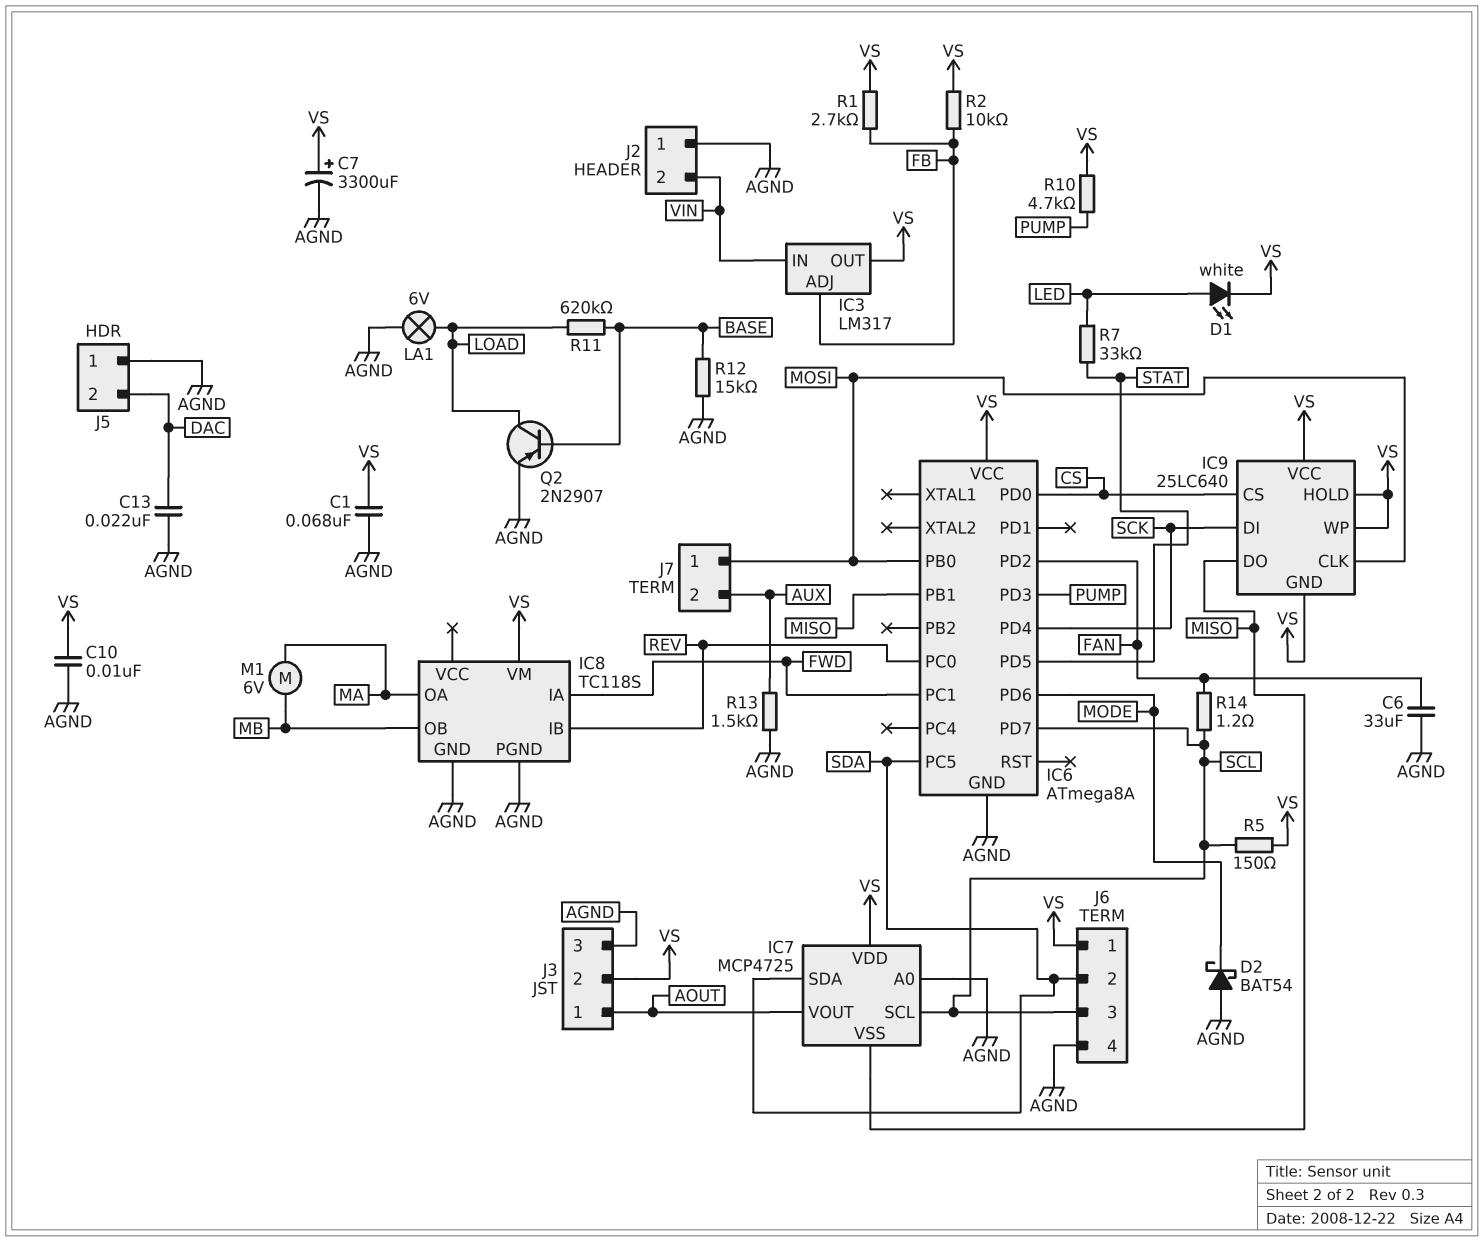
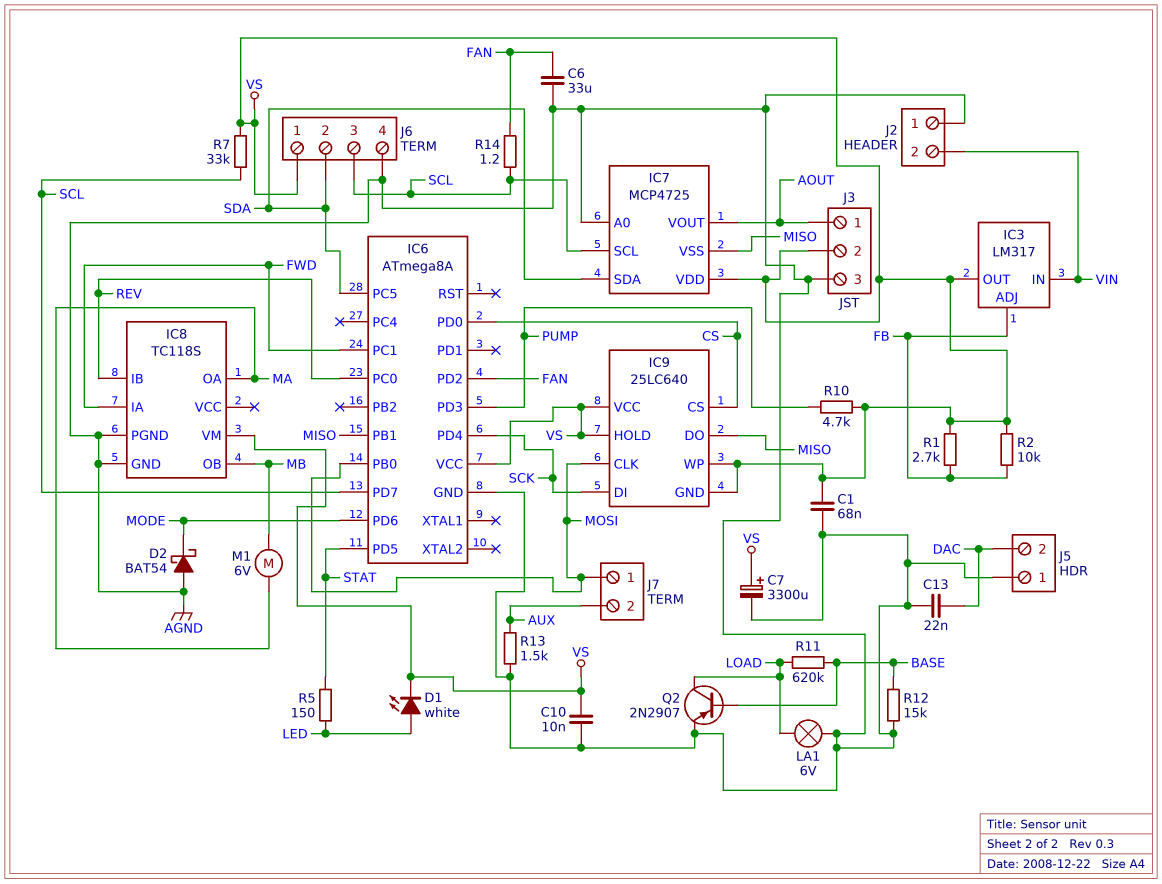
R5: 150 (SCL, VS) -> 150 (LED, STAT)
R7: 33k (LED, STAT) -> 33k (SCL, VS)

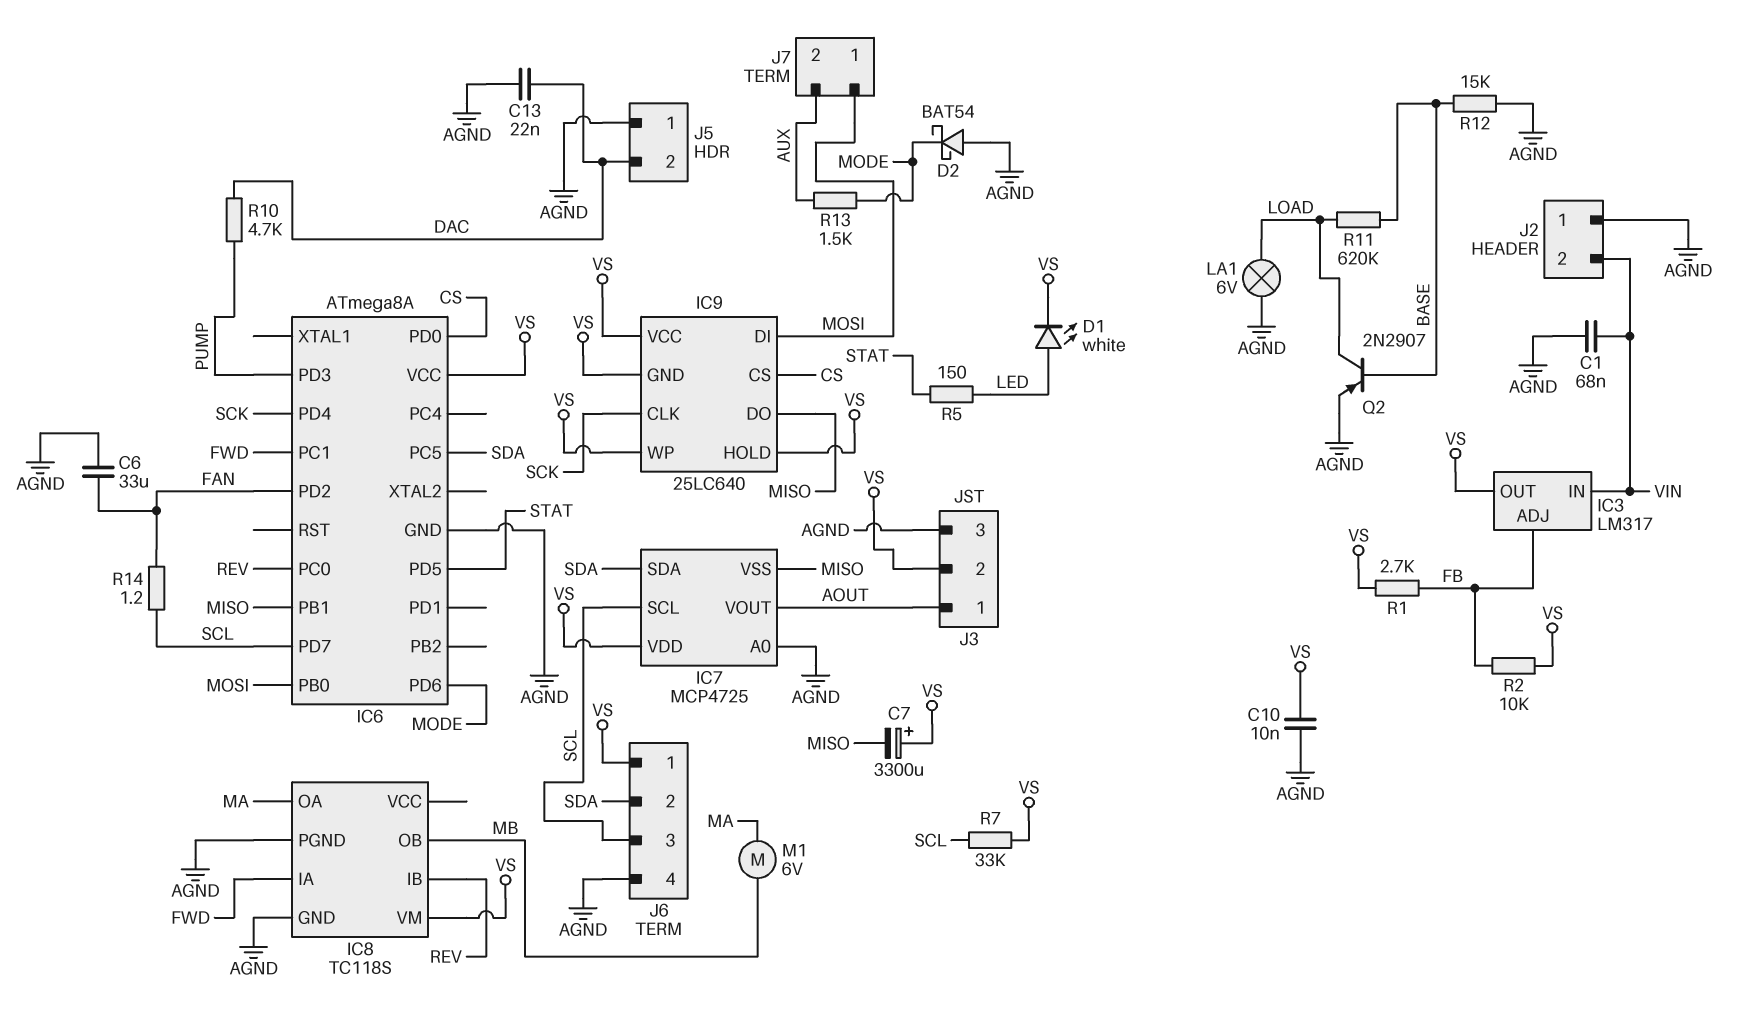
C1: 68nF (AGND, VS) -> 68nF (AGND, VIN)
C7: 3300uF (plus VS, minus AGND) -> 3300uF (plus VS, minus MISO)
IC9 pin CLK: MOSI -> SCK
IC9 pin DI: SCK -> MOSI
R10: 4.7k (PUMP, VS) -> 4.7k (DAC, PUMP)
R13: 1.5k (AGND, AUX) -> 1.5k (AUX, MODE)

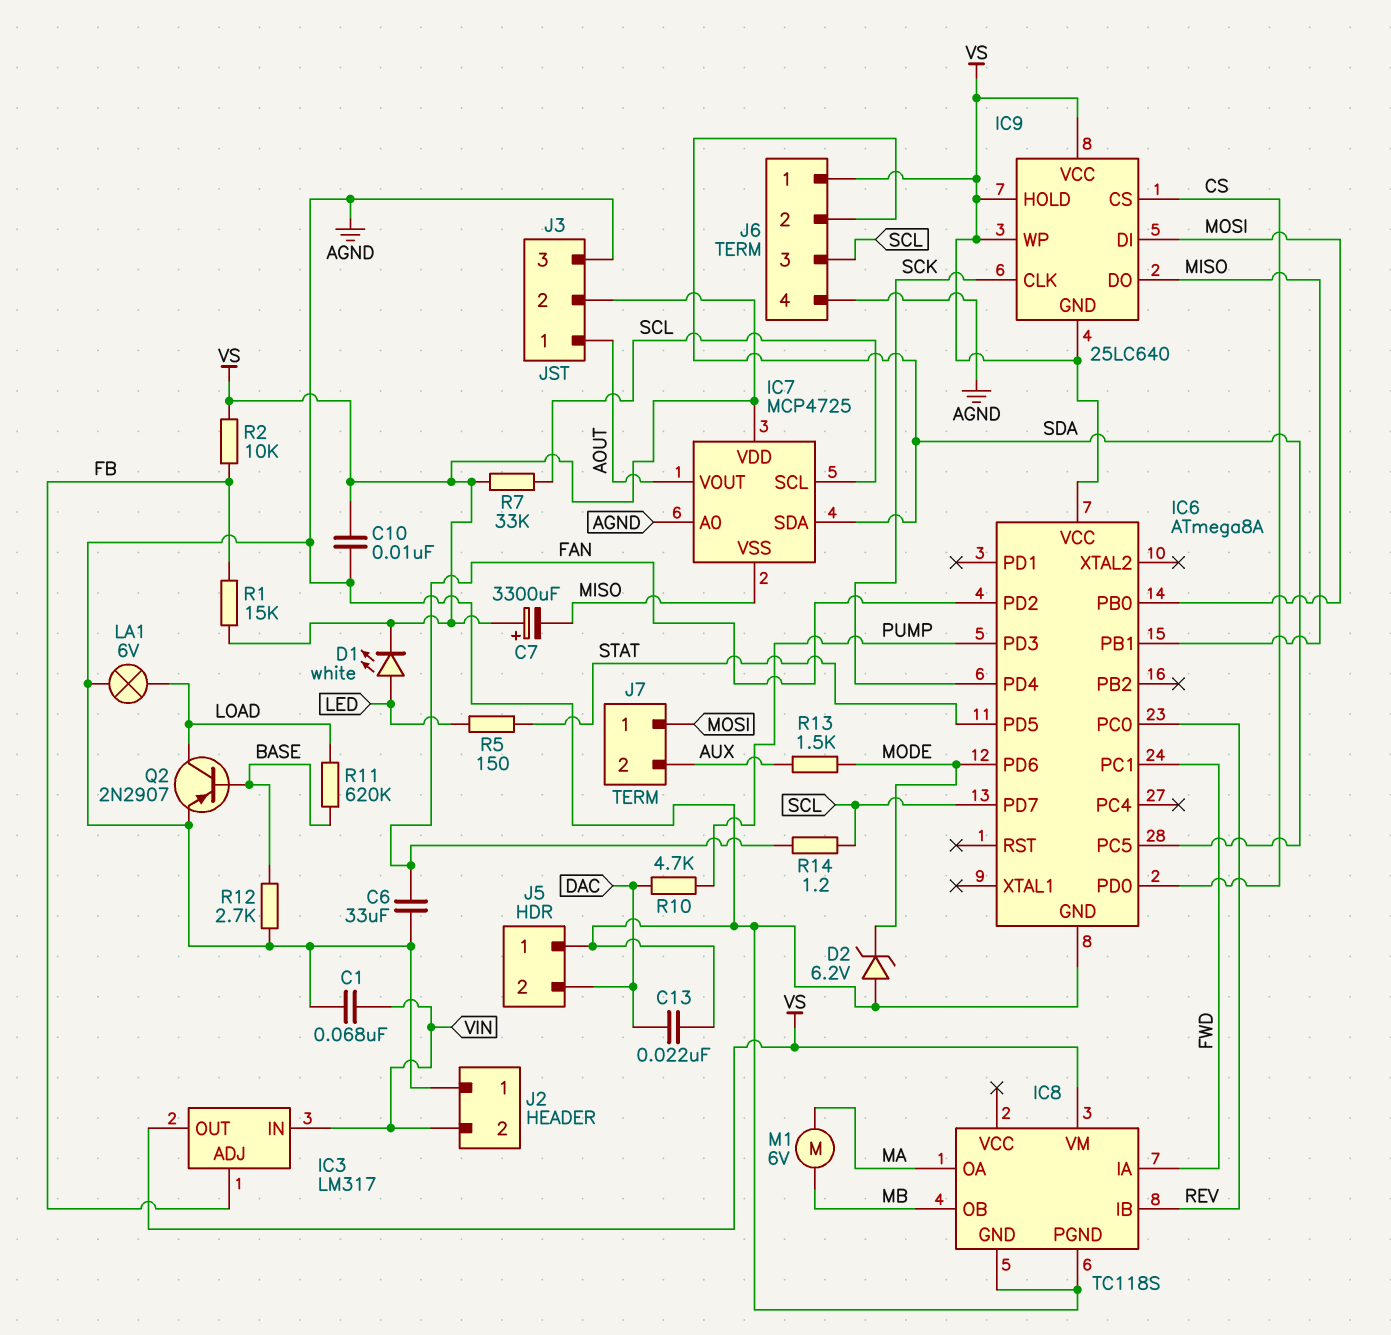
D2: schottky BAT54 (A AGND, K MODE) -> zener 6.2V (A AGND, K MODE)
R1: 2.7k (FB, VS) -> 15k (FB, VS)
R12: 15k (AGND, BASE) -> 2.7k (AGND, BASE)

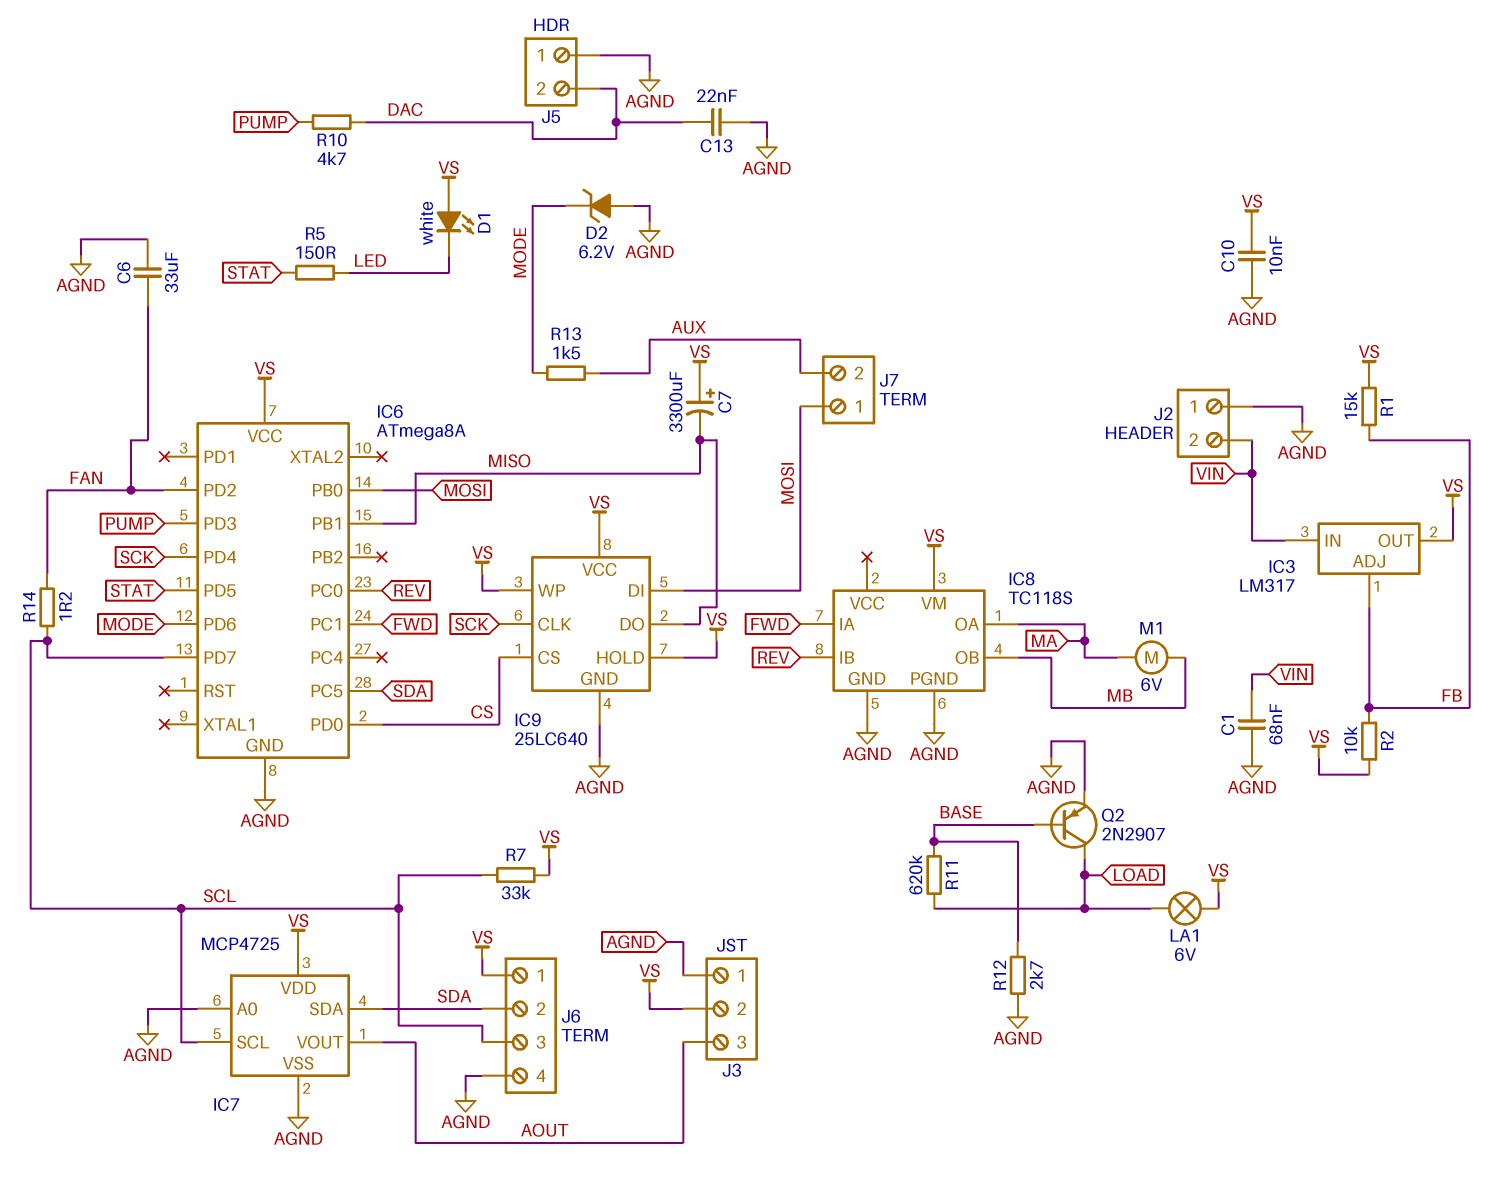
D1: LED white (A LED, K VS) -> LED white (A VS, K LED)
IC7 pin VSS: MISO -> AGND
IC9 pin GND: VS -> AGND
J3 pin 1: AOUT -> AGND
J3 pin 3: AGND -> AOUT
LA1: lamp 6V (AGND, LOAD) -> lamp 6V (LOAD, VS)

